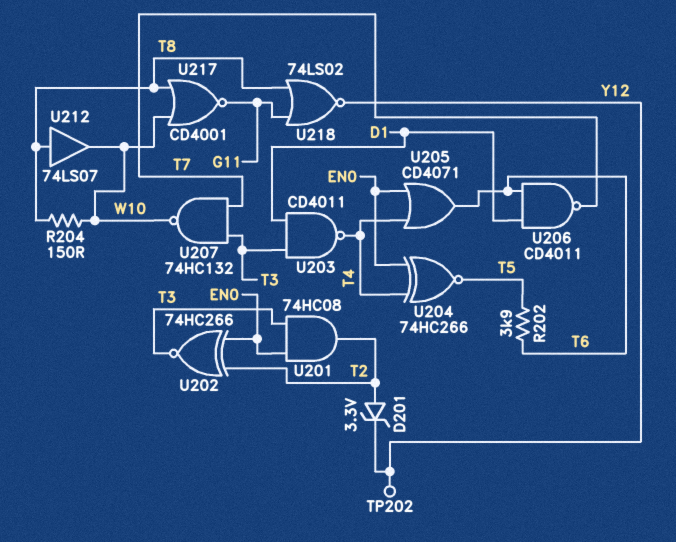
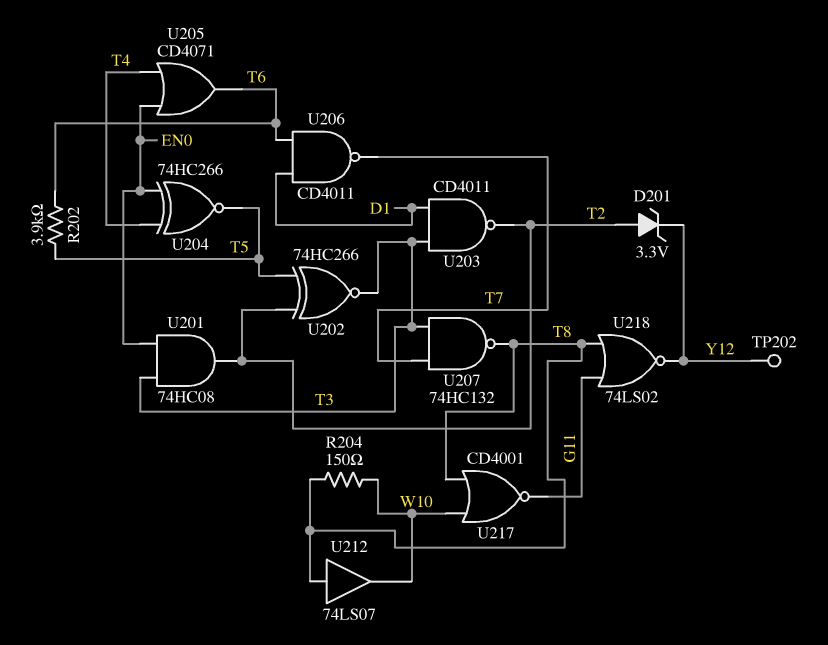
U202: XNOR 74HC266 (in EN0, in T2, out T3) -> XNOR 74HC266 (in T2, in T5, out T3)
U203: NAND CD4011 (in D1, in T3, out T4) -> NAND CD4011 (in D1, in T3, out T2)
U207: NAND 74HC132 (in T3, in T7, out W10) -> NAND 74HC132 (in T3, in T7, out T8)

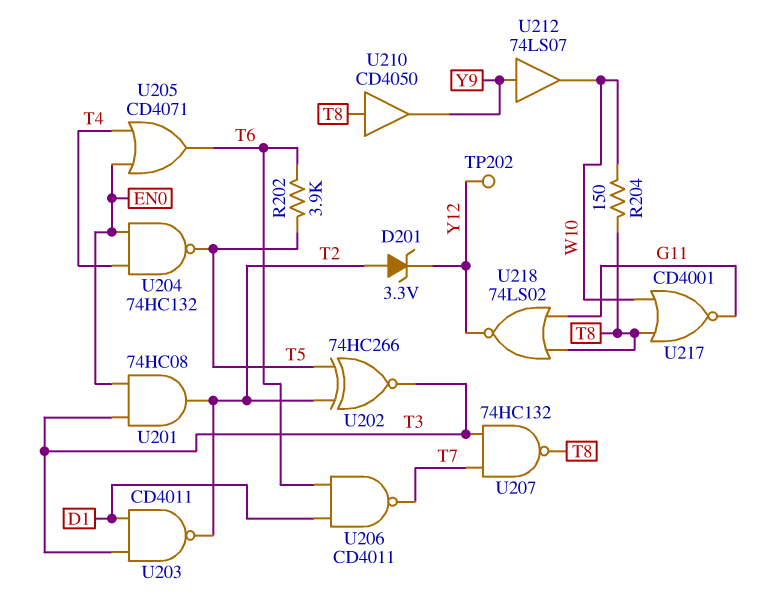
U204: XNOR 74HC266 (in EN0, in T4, out T5) -> NAND 74HC132 (in EN0, in T4, out T5)
U210: none -> buffer CD4050 (in T8, out Y9)
U212: buffer 74LS07 (in T8, out W10) -> buffer 74LS07 (in Y9, out W10)

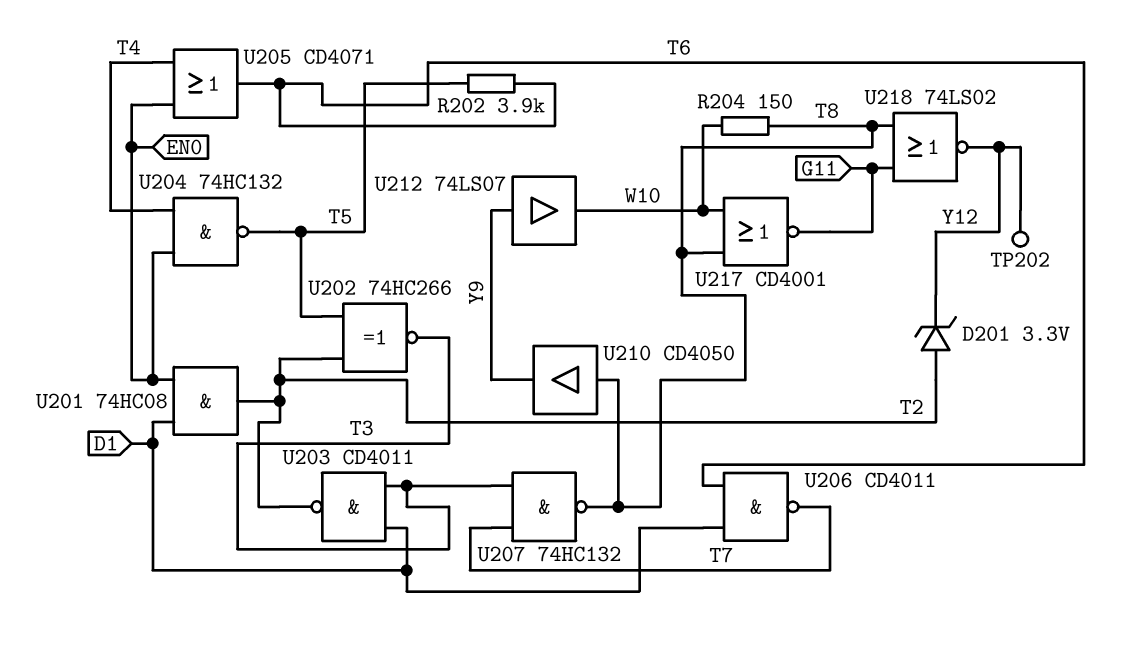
U201: AND 74HC08 (in EN0, in T3, out T2) -> AND 74HC08 (in D1, in EN0, out T2)

